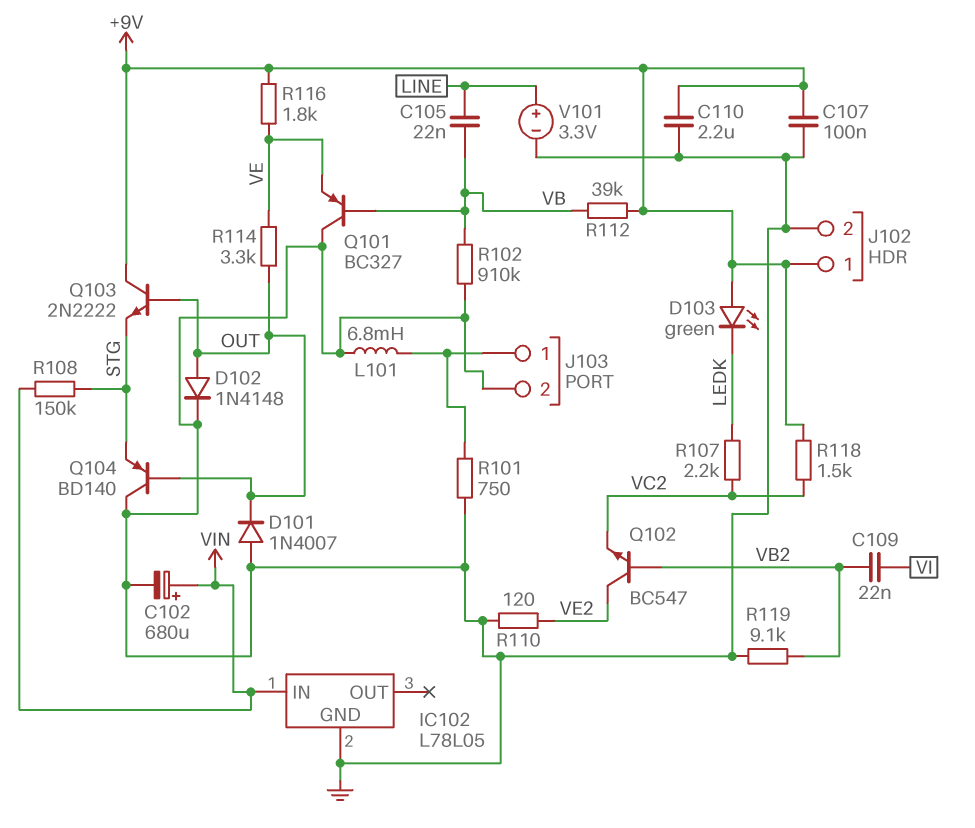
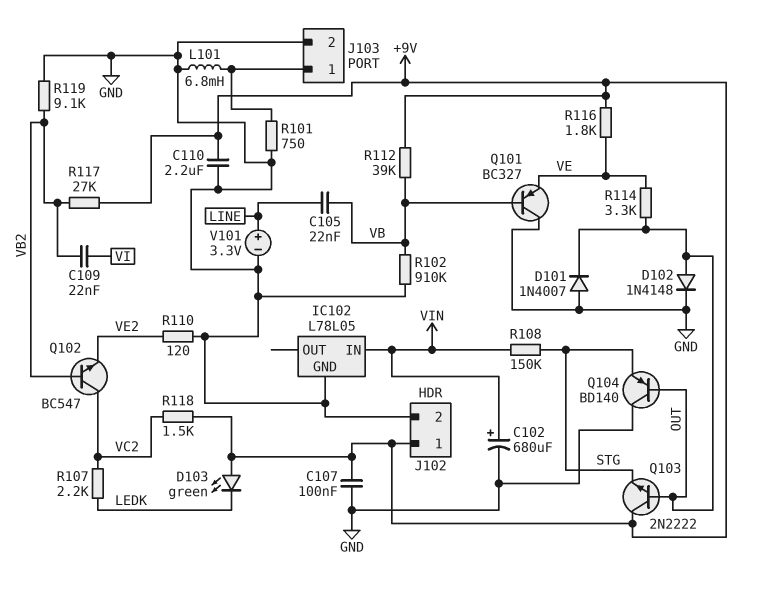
Q102: NPN BC547 (B VB2, C VE2, E VC2) -> NPN BC547 (B VB2, C VC2, E VE2)
R117: none -> 27k (+9V, VB2)

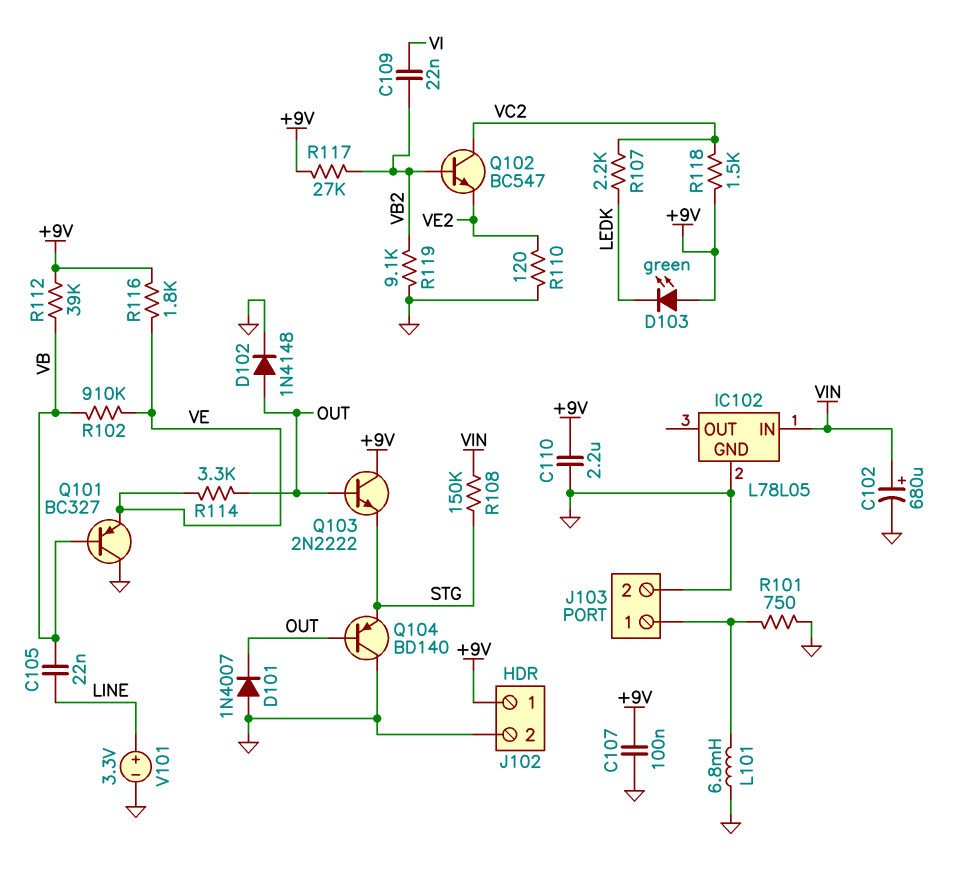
R102: 910k (GND, VB) -> 910k (VB, VE)

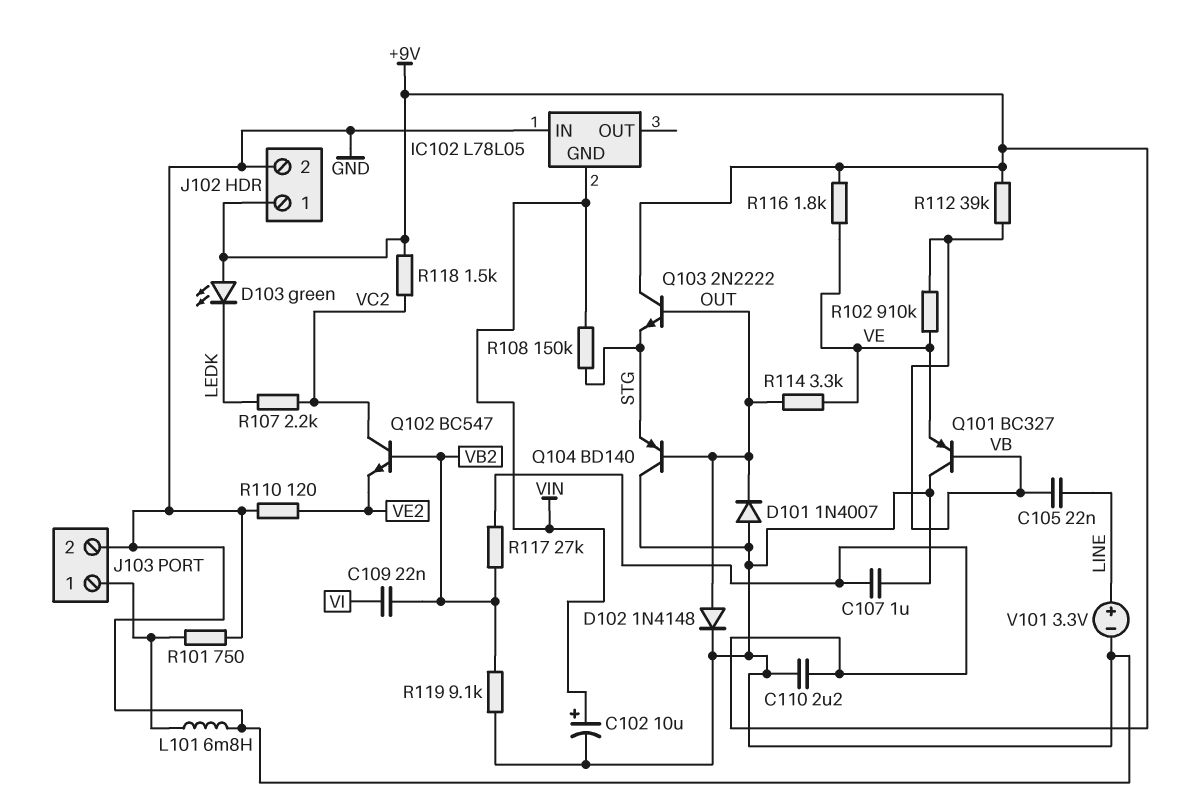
C102: 680uF (plus VIN, minus GND) -> 10uF (plus VIN, minus GND)
C107: 100nF (+9V, GND) -> 1uF (+9V, GND)
IC102 pin GND: GND -> VIN
IC102 pin IN: VIN -> GND

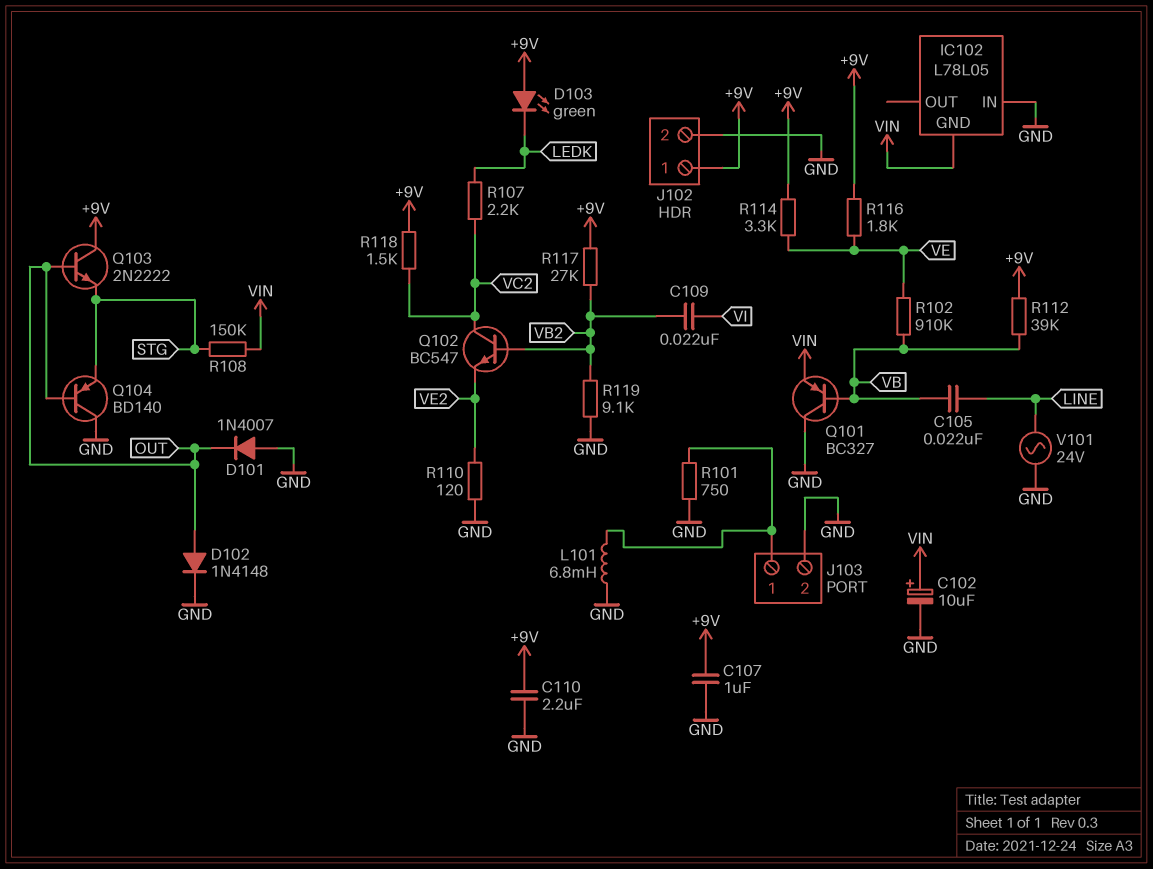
Q101: PNP BC327 (B VB, C GND, E VE) -> PNP BC327 (B VB, C GND, E VIN)
R114: 3.3k (OUT, VE) -> 3.3k (+9V, VE)
V101: 3.3V (plus LINE, minus GND) -> AC 24V (GND, LINE)

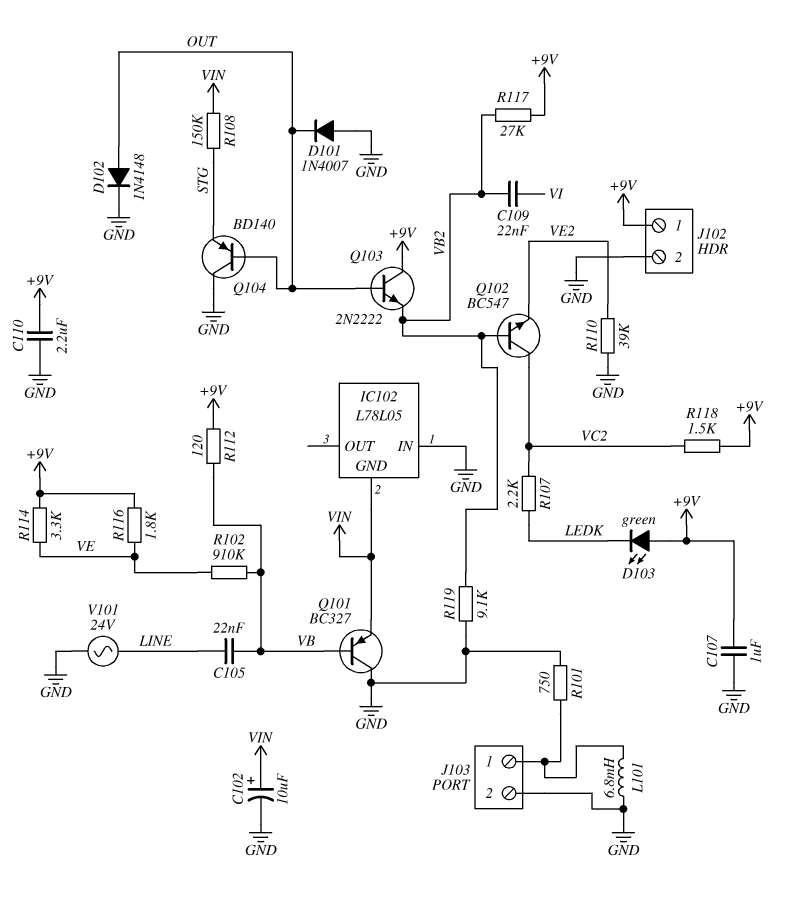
Q103: NPN 2N2222 (B OUT, C +9V, E STG) -> NPN 2N2222 (B OUT, C +9V, E VB2)
R110: 120 (GND, VE2) -> 39k (GND, VE2)
R112: 39k (+9V, VB) -> 120 (+9V, VB)

